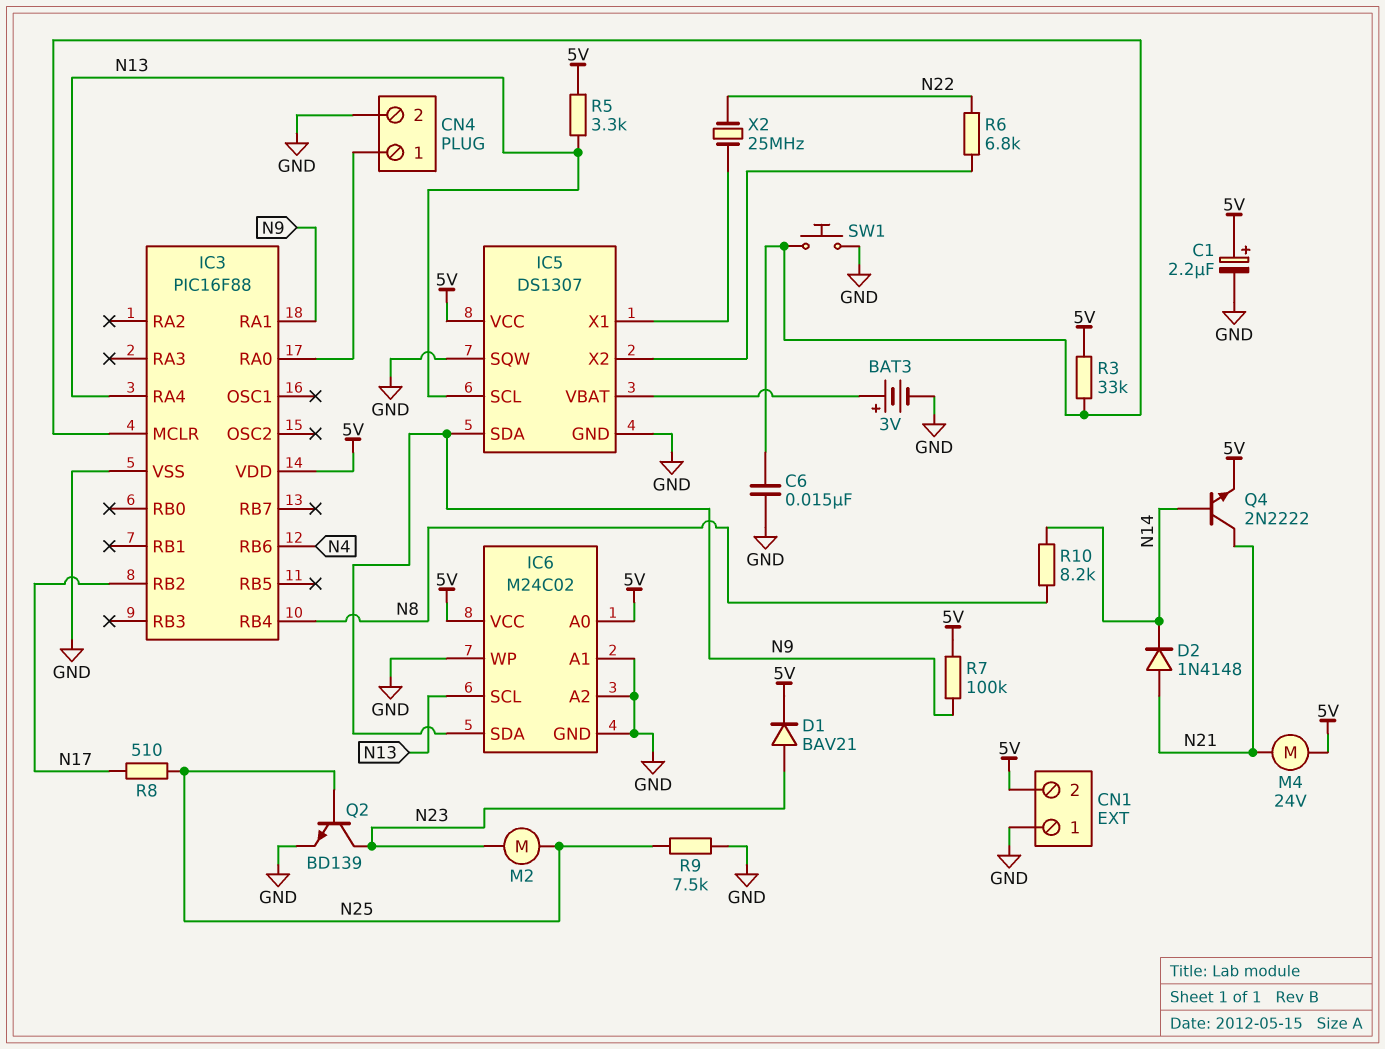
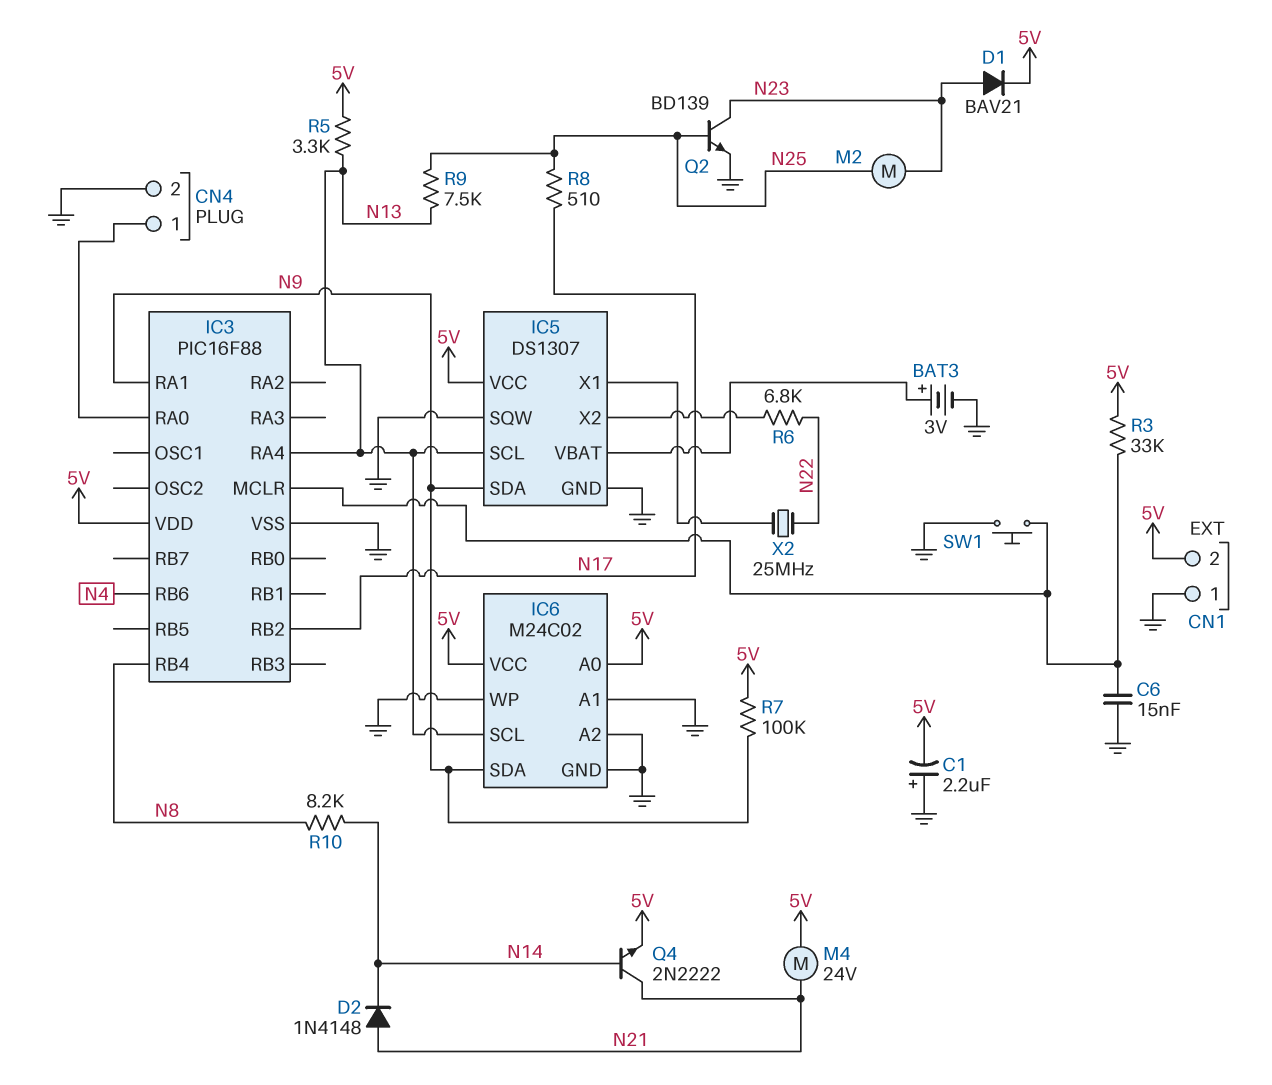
C1: 2.2uF (plus 5V, minus GND) -> 2.2uF (plus GND, minus 5V)
R9: 7.5k (GND, N25) -> 7.5k (N13, N25)

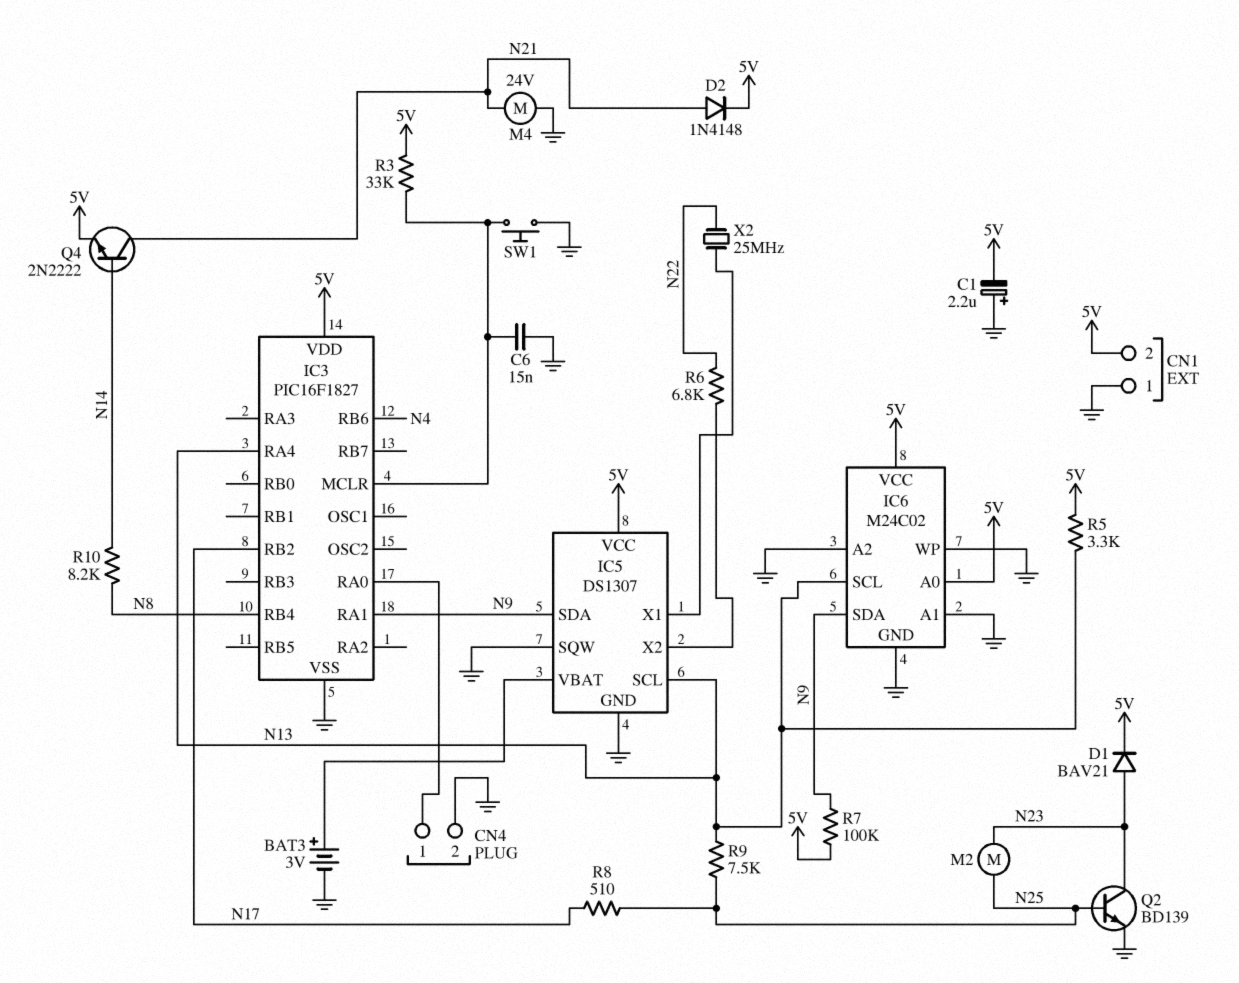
D2: diode 1N4148 (A N21, K N14) -> diode 1N4148 (A N21, K 5V)
IC3: PIC16F88 -> PIC16F1827
M4: motor 24V (5V, N21) -> motor 24V (GND, N21)

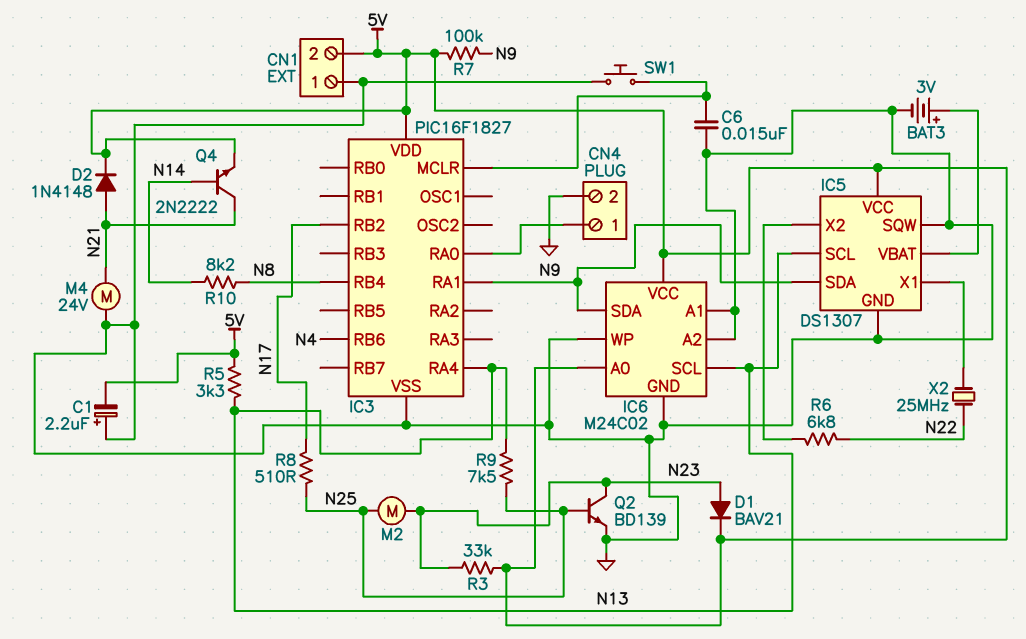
R3: 33k (5V, IC3/MCLR) -> 33k (5V, N23)

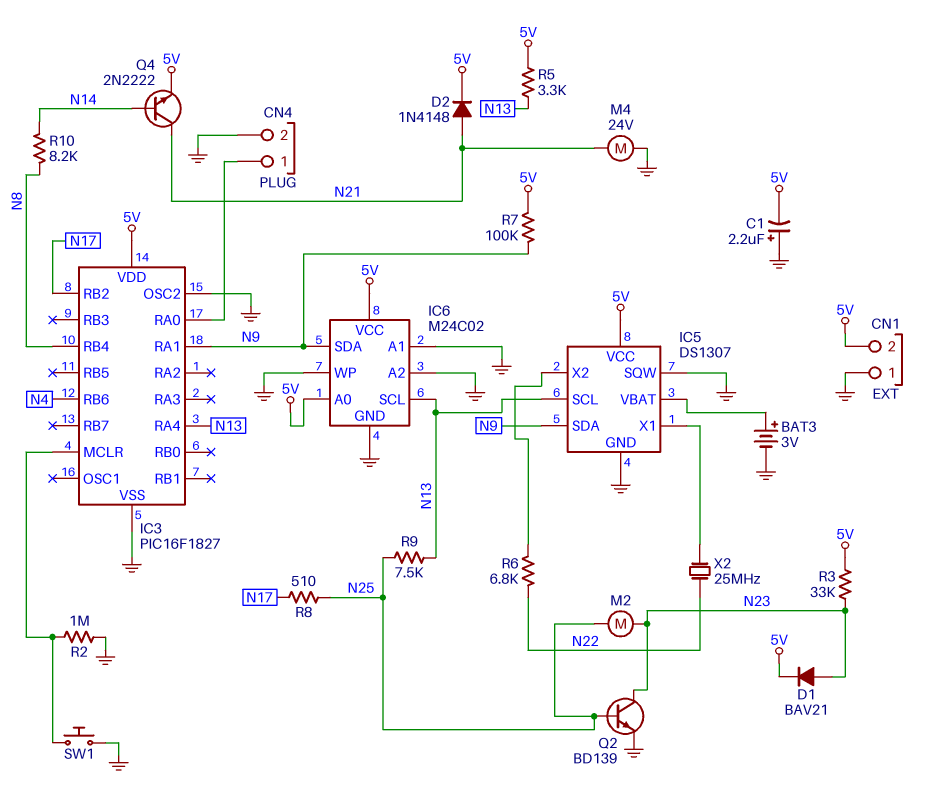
C6: 15nF (GND, IC3/MCLR) -> none
IC3 pin OSC2: none -> GND
R2: none -> 1M (GND, IC3/MCLR)

